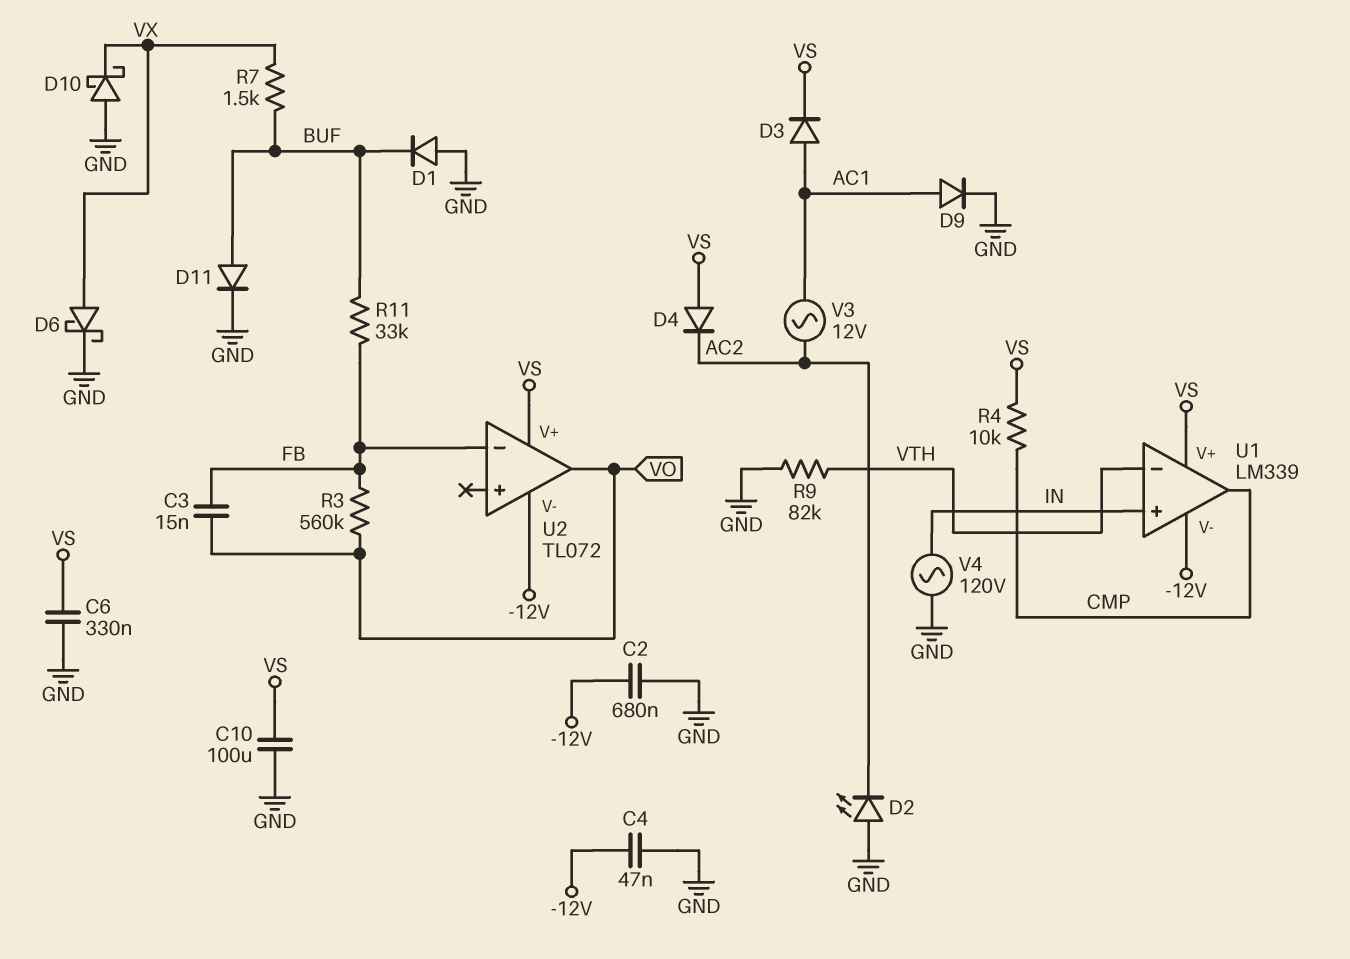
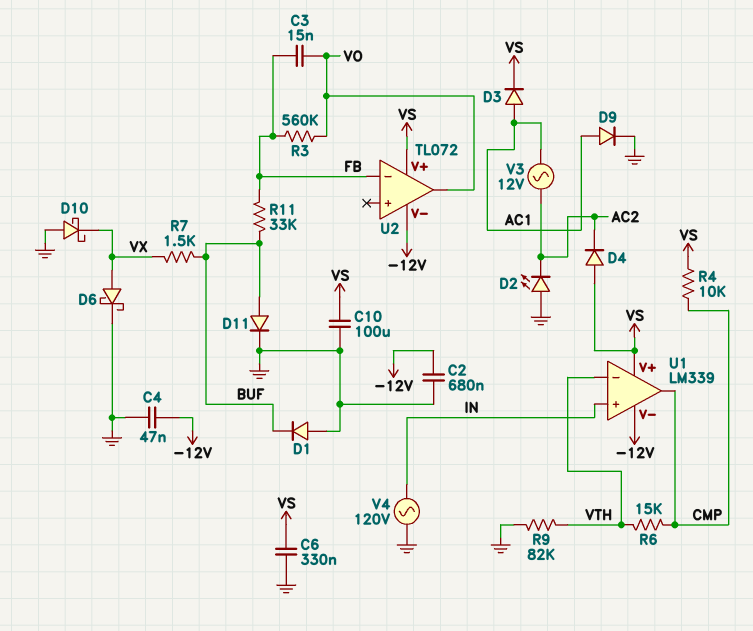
R6: none -> 15k (CMP, VTH)

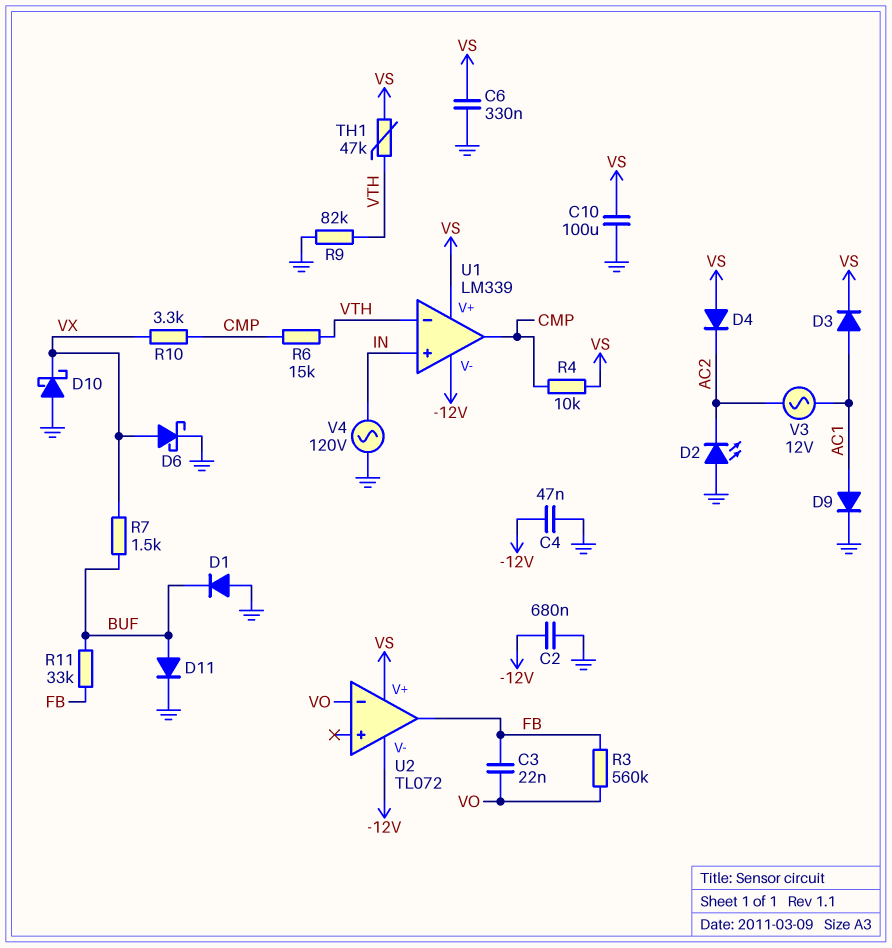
C3: 15nF (FB, VO) -> 22nF (FB, VO)
R10: none -> 3.3k (CMP, VX)
TH1: none -> 47k (VS, VTH)
U2 pin in-: FB -> VO
U2 pin out: VO -> FB

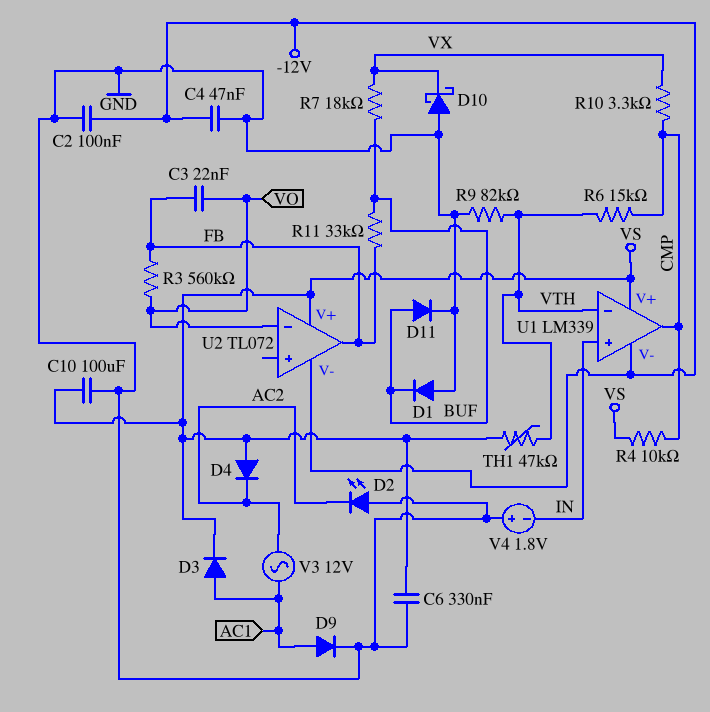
C2: 680nF (-12V, GND) -> 100nF (-12V, GND)
D6: schottky (A VX, K GND) -> none
R7: 1.5k (BUF, VX) -> 18k (BUF, VX)
V4: AC 120V (GND, IN) -> 1.8V (plus GND, minus IN)

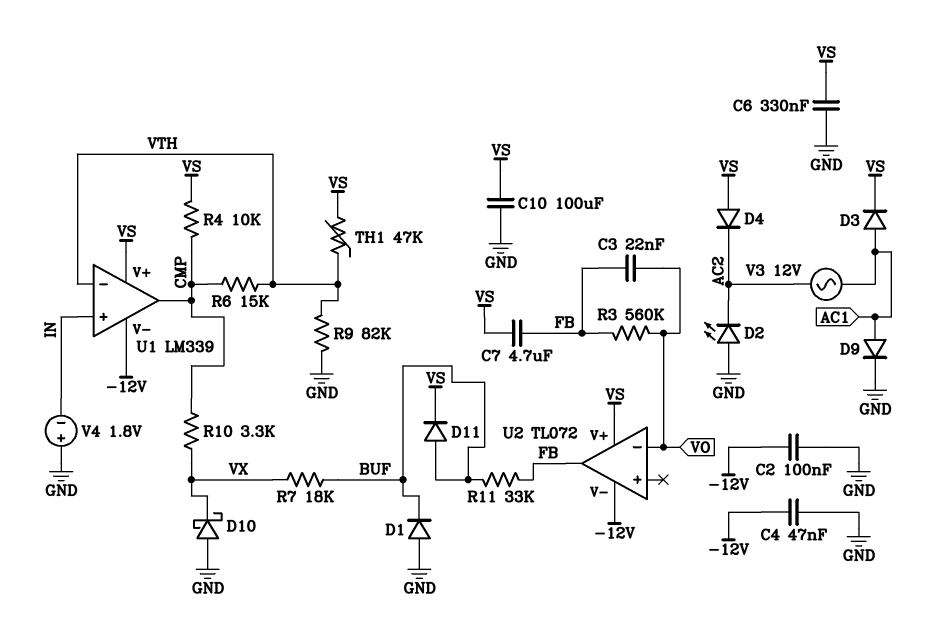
C7: none -> 4.7uF (FB, VS)
D11: diode (A BUF, K GND) -> diode (A BUF, K VS)

